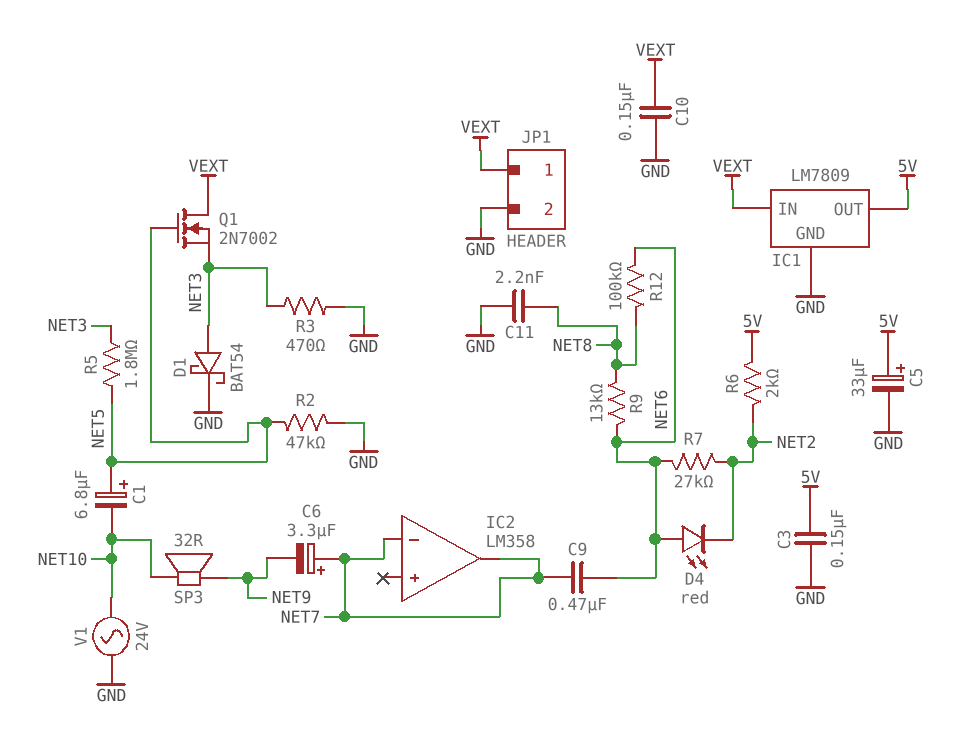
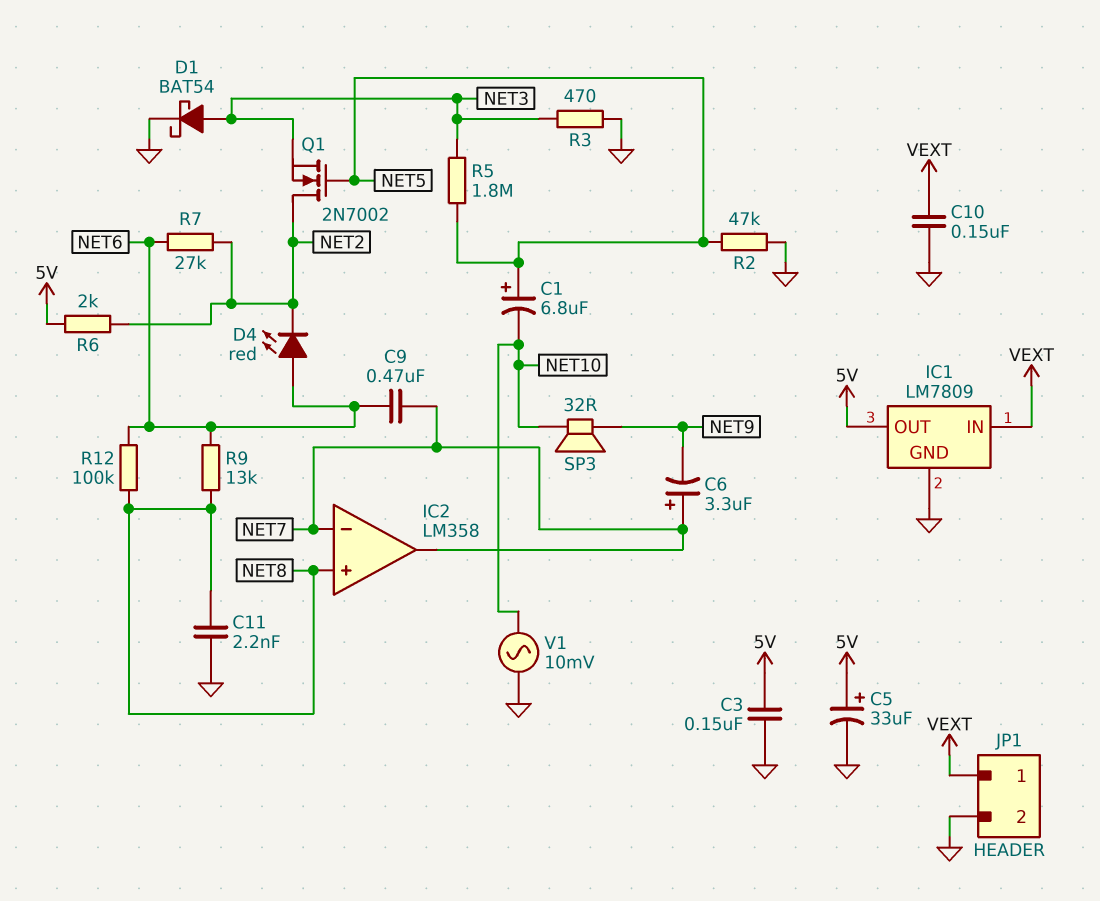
IC2 pin in+: none -> NET8
Q1: NMOS 2N7002 (G NET5, D VEXT, S NET3) -> NMOS 2N7002 (G NET5, D NET2, S NET3)
V1: AC 24V (GND, NET10) -> AC 10mV (GND, NET10)

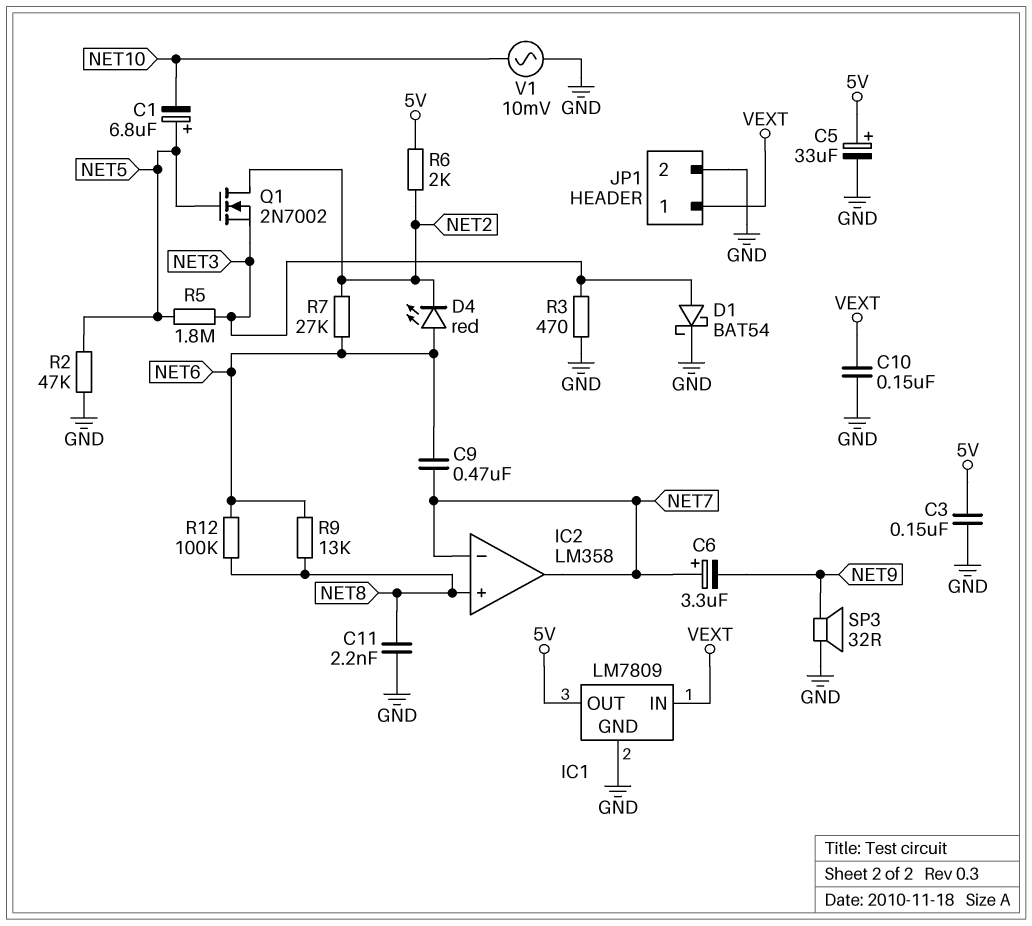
SP3: speaker 32R (NET9, NET10) -> speaker 32R (GND, NET9)

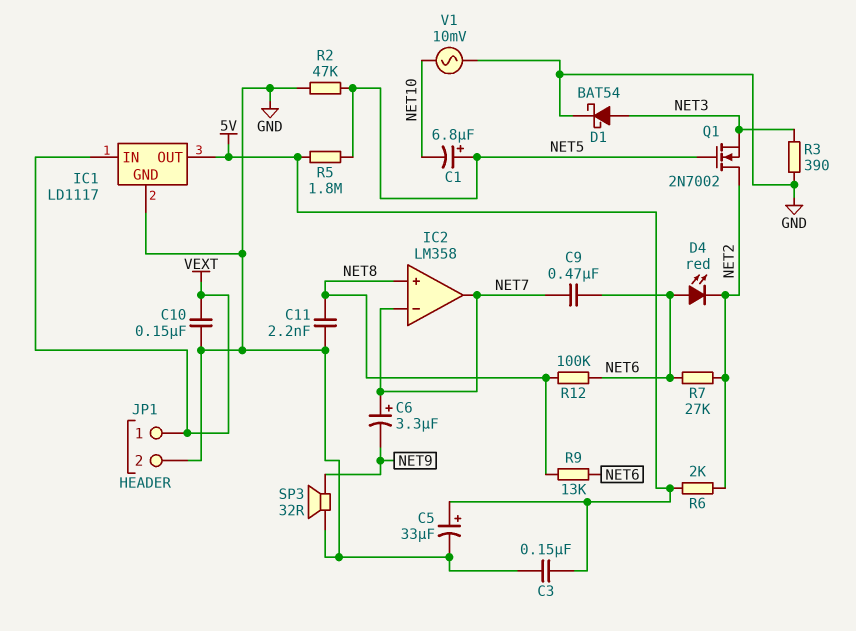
IC1: LM7809 -> LD1117
R3: 470 (GND, NET3) -> 390 (GND, NET3)
R5: 1.8M (NET3, NET5) -> 1.8M (5V, NET5)

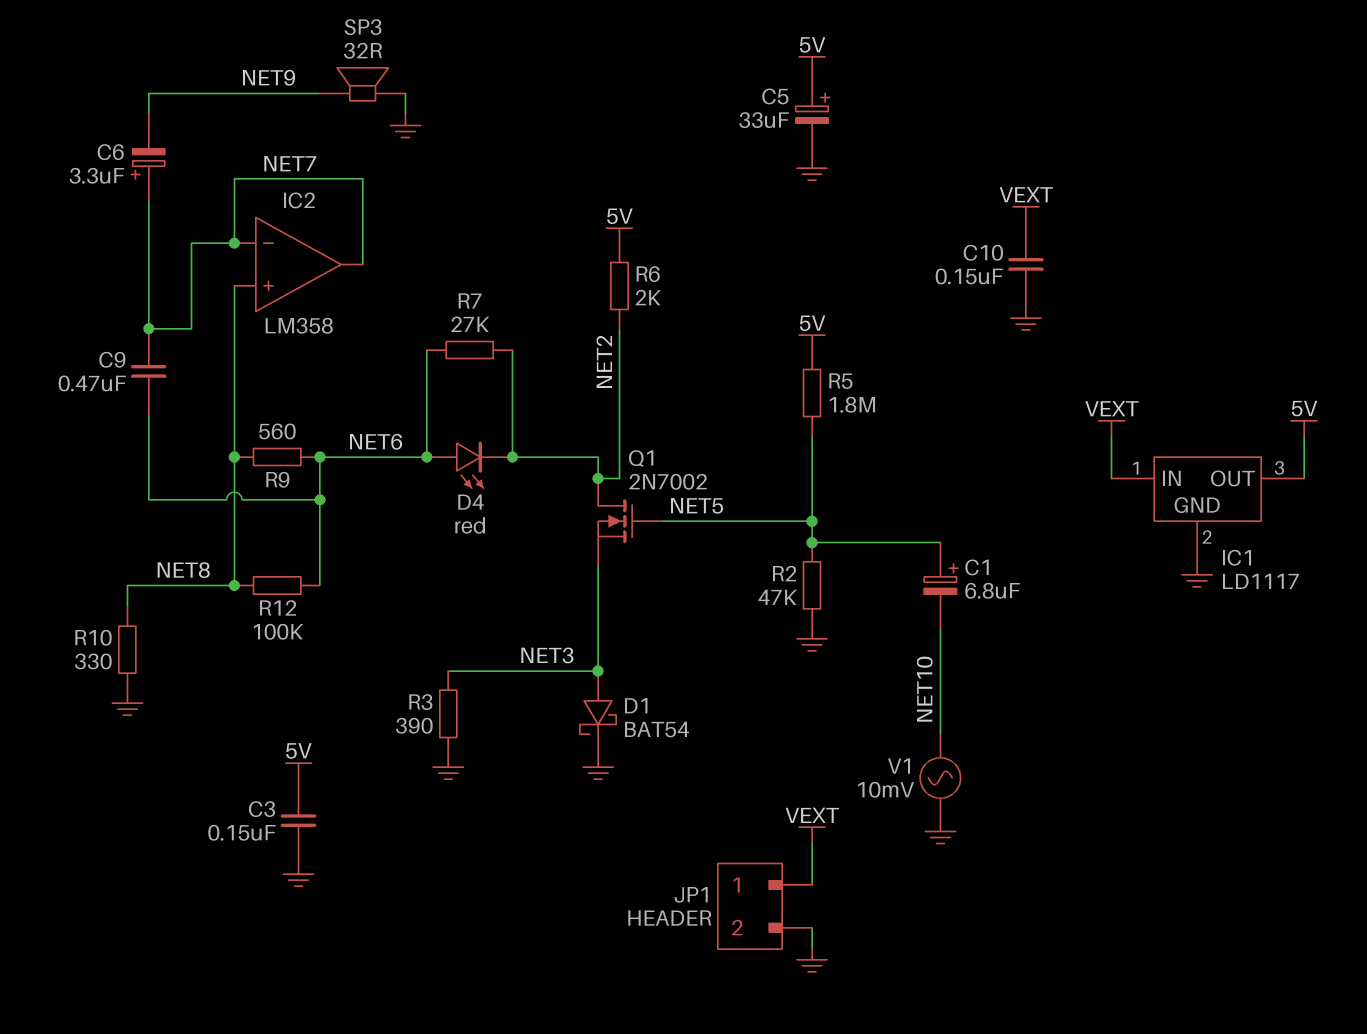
C11: 2.2nF (GND, NET8) -> none
R9: 13k (NET6, NET8) -> 560 (NET6, NET8)
R10: none -> 330 (GND, NET8)

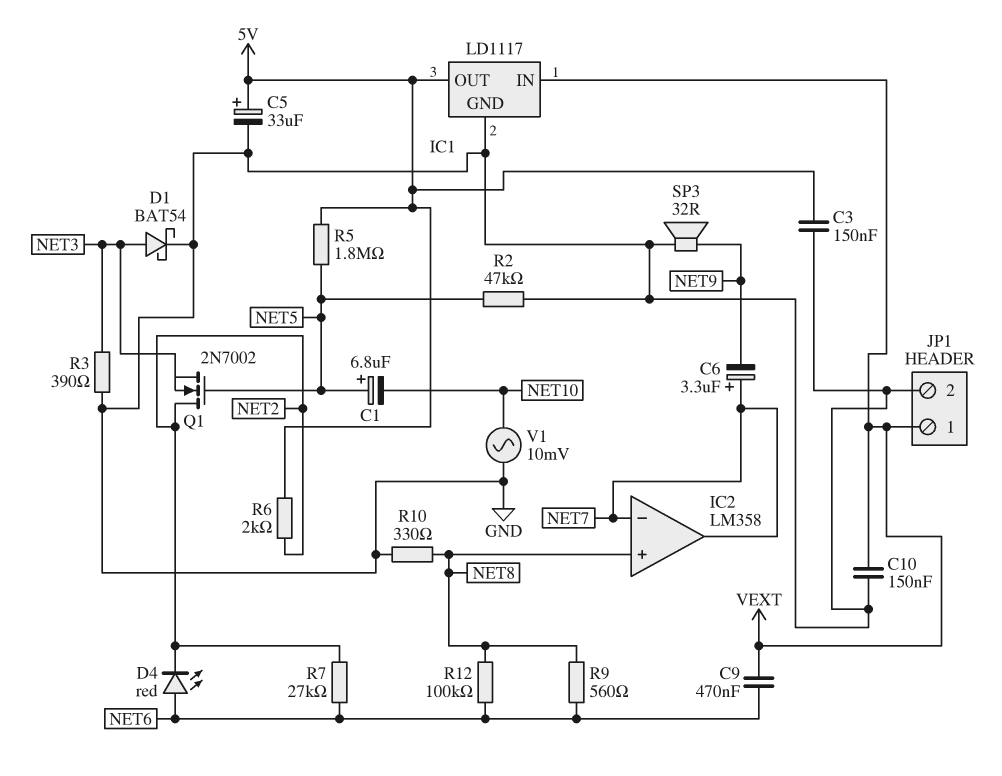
C9: 470nF (NET6, NET7) -> 470nF (NET6, VEXT)

